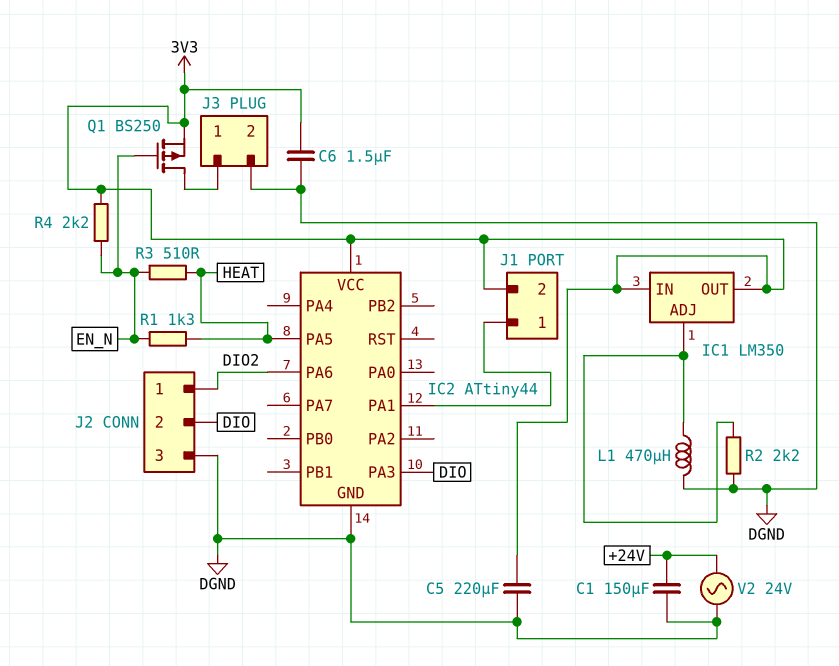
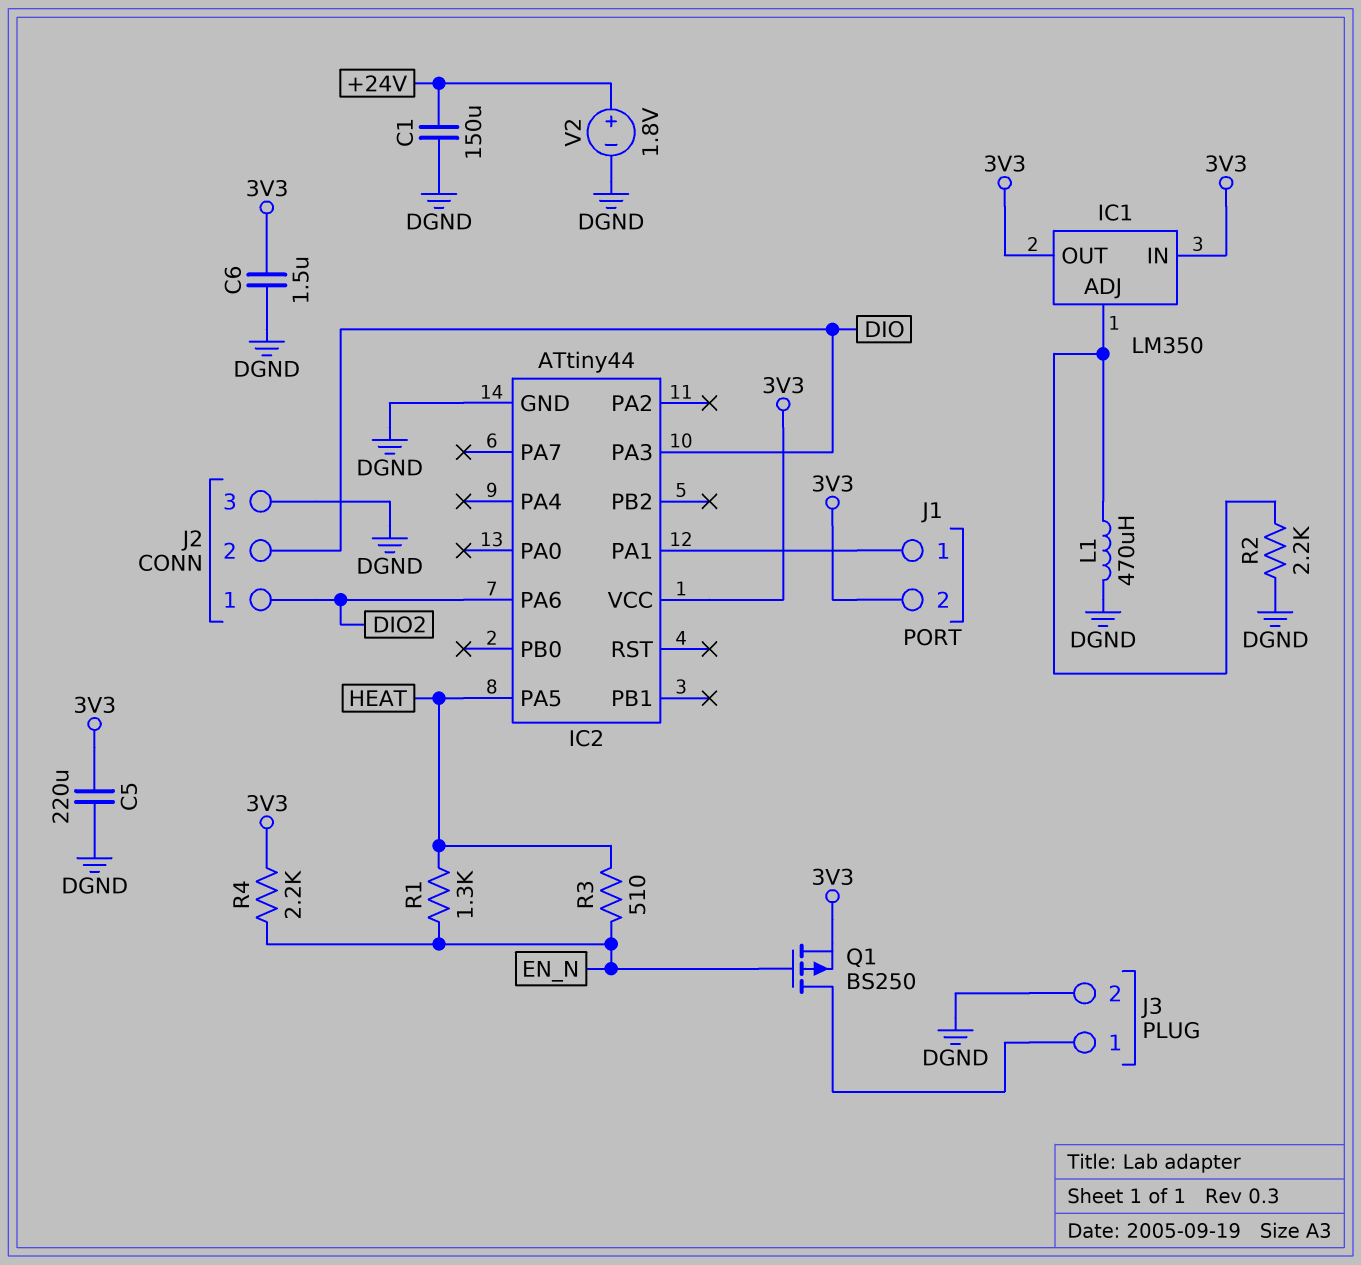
V2: AC 24V (+24V, DGND) -> 1.8V (plus +24V, minus DGND)

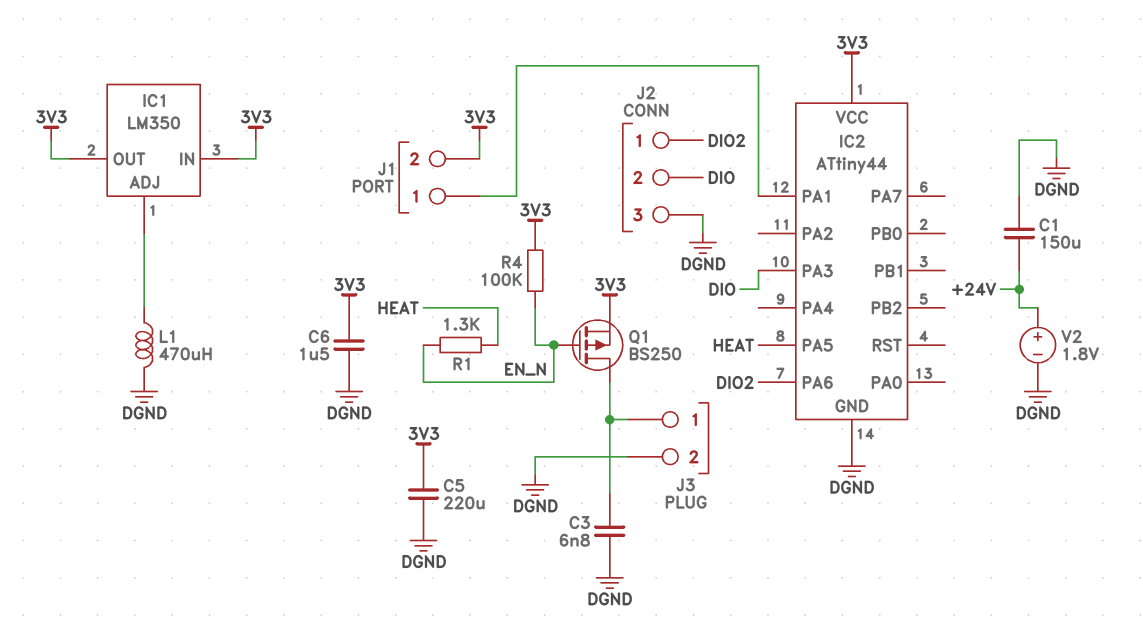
C3: none -> 6.8nF (DGND, J3/1)
R2: 2.2k (DGND, IC1/ADJ) -> none
R3: 510 (EN_N, HEAT) -> none
R4: 2.2k (3V3, EN_N) -> 100k (3V3, EN_N)

